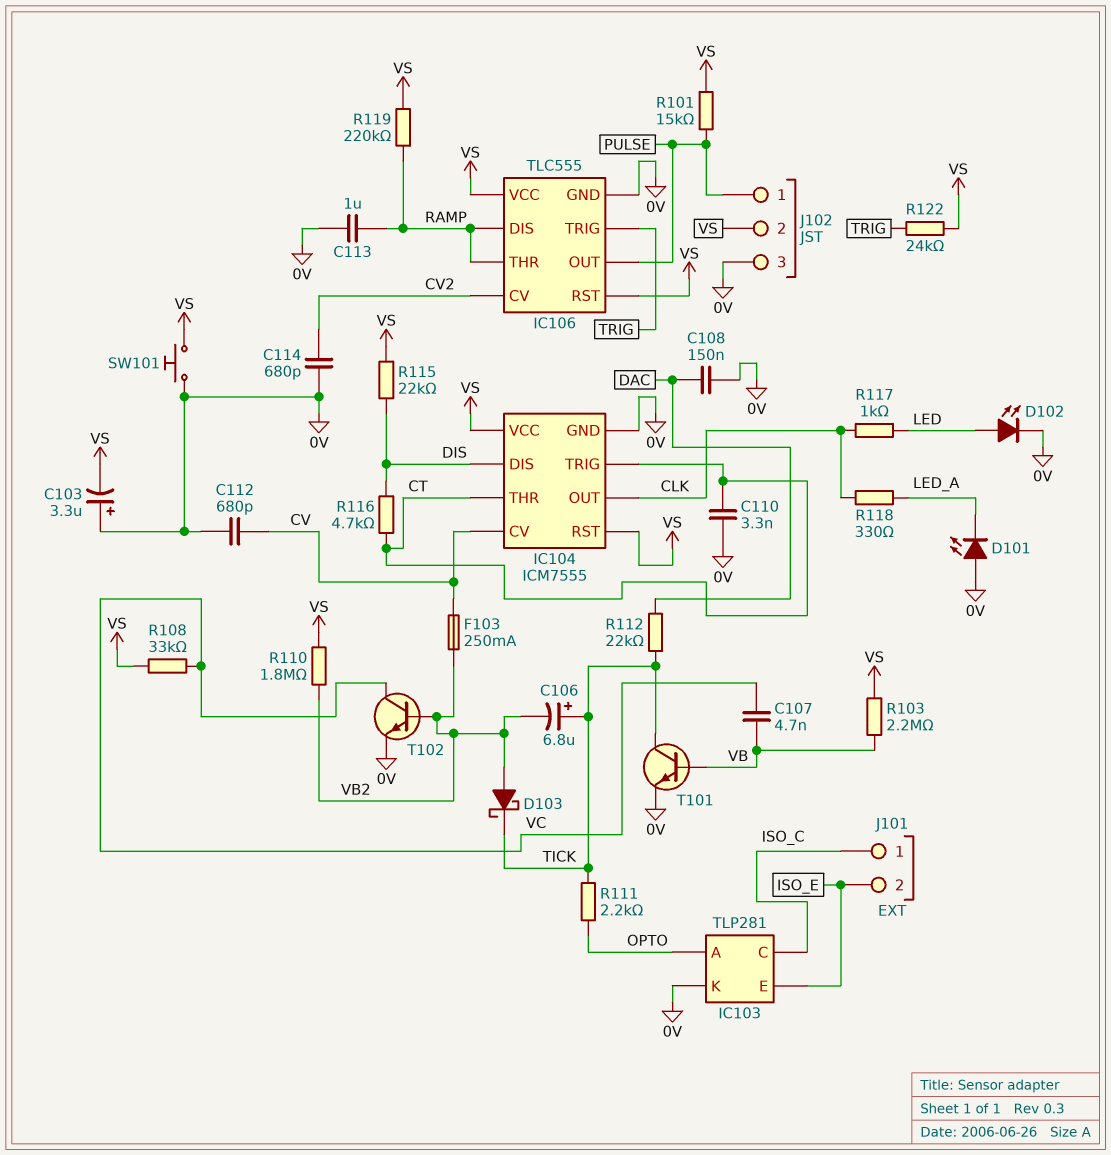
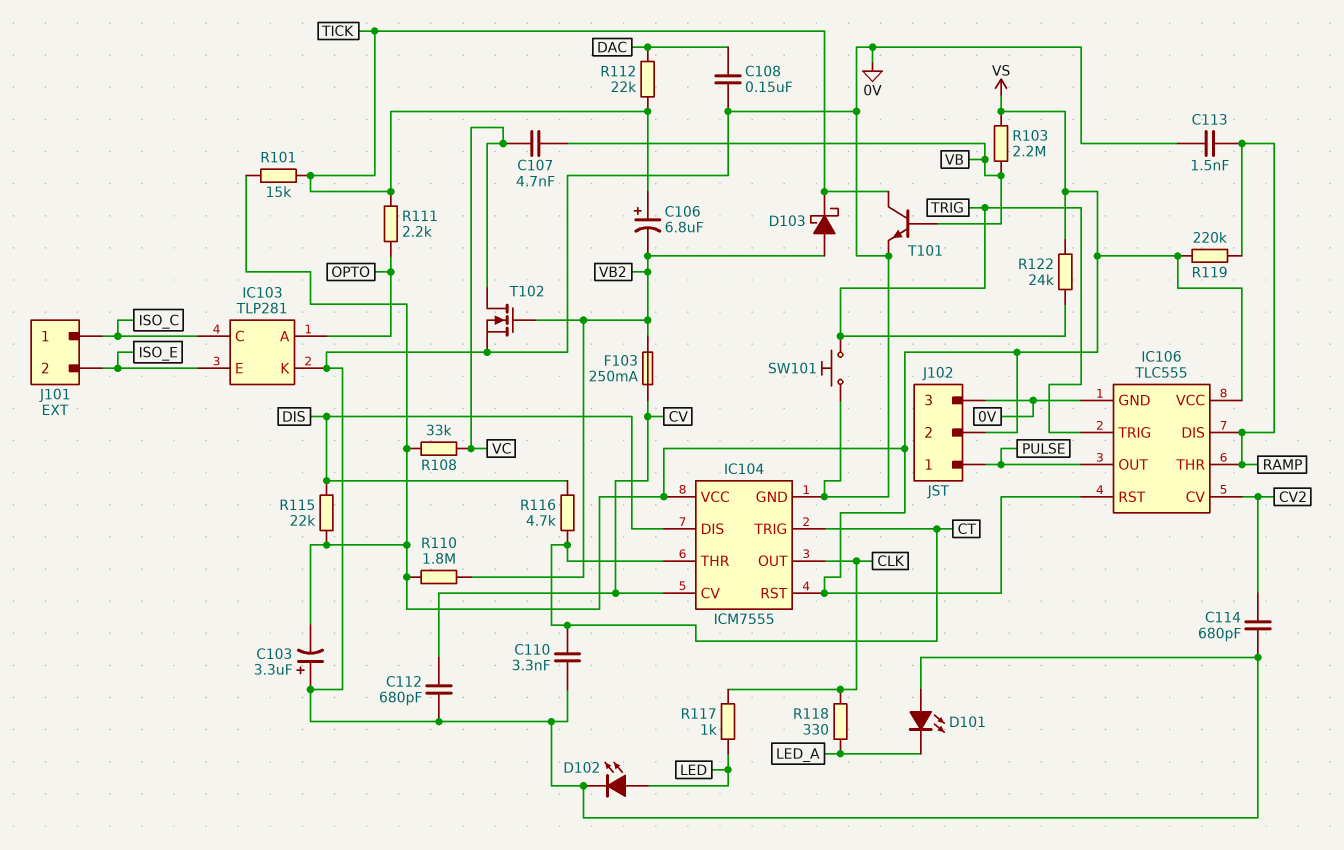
C113: 1uF (0V, RAMP) -> 1.5nF (0V, RAMP)
R101: 15k (PULSE, VS) -> 15k (TICK, VS)
SW101: button (0V, VS) -> button (0V, TRIG)
T102: NPN (B VB2, C VC, E 0V) -> NMOS (G VB2, D VC, S 0V)

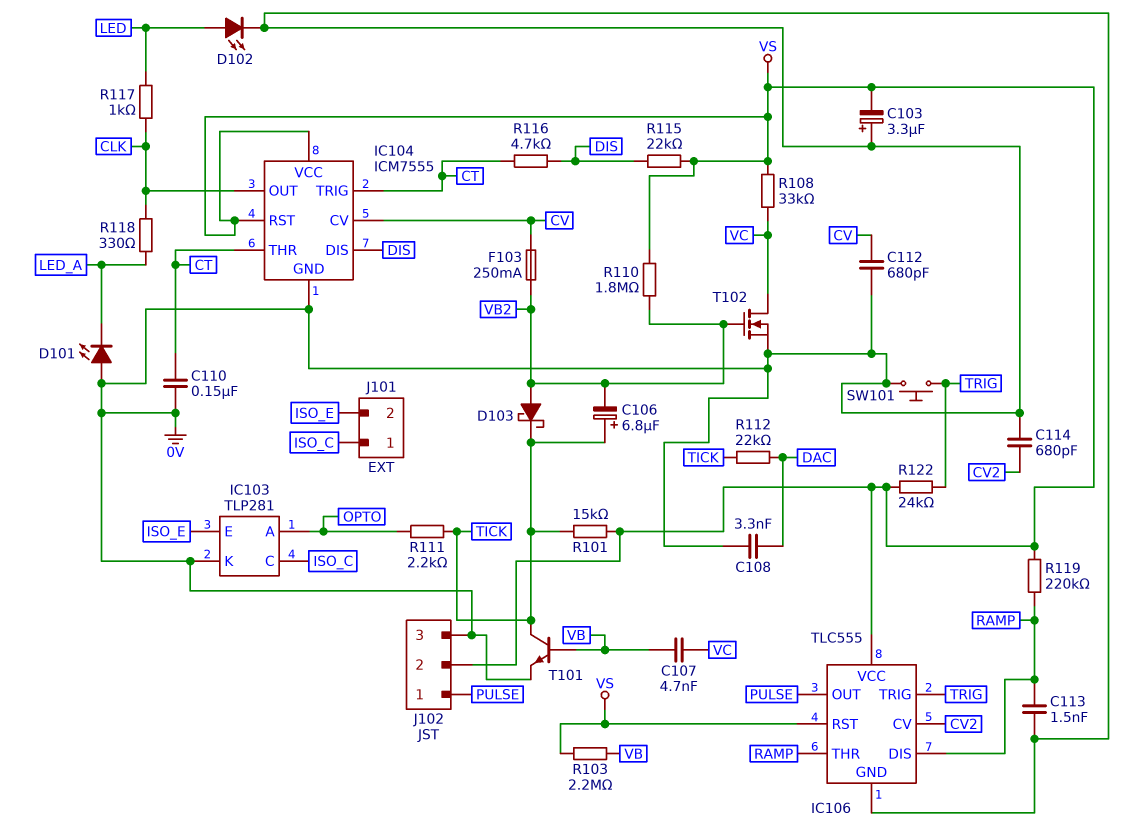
C108: 150nF (0V, DAC) -> 3.3nF (0V, DAC)
C110: 3.3nF (0V, CT) -> 150nF (0V, CT)

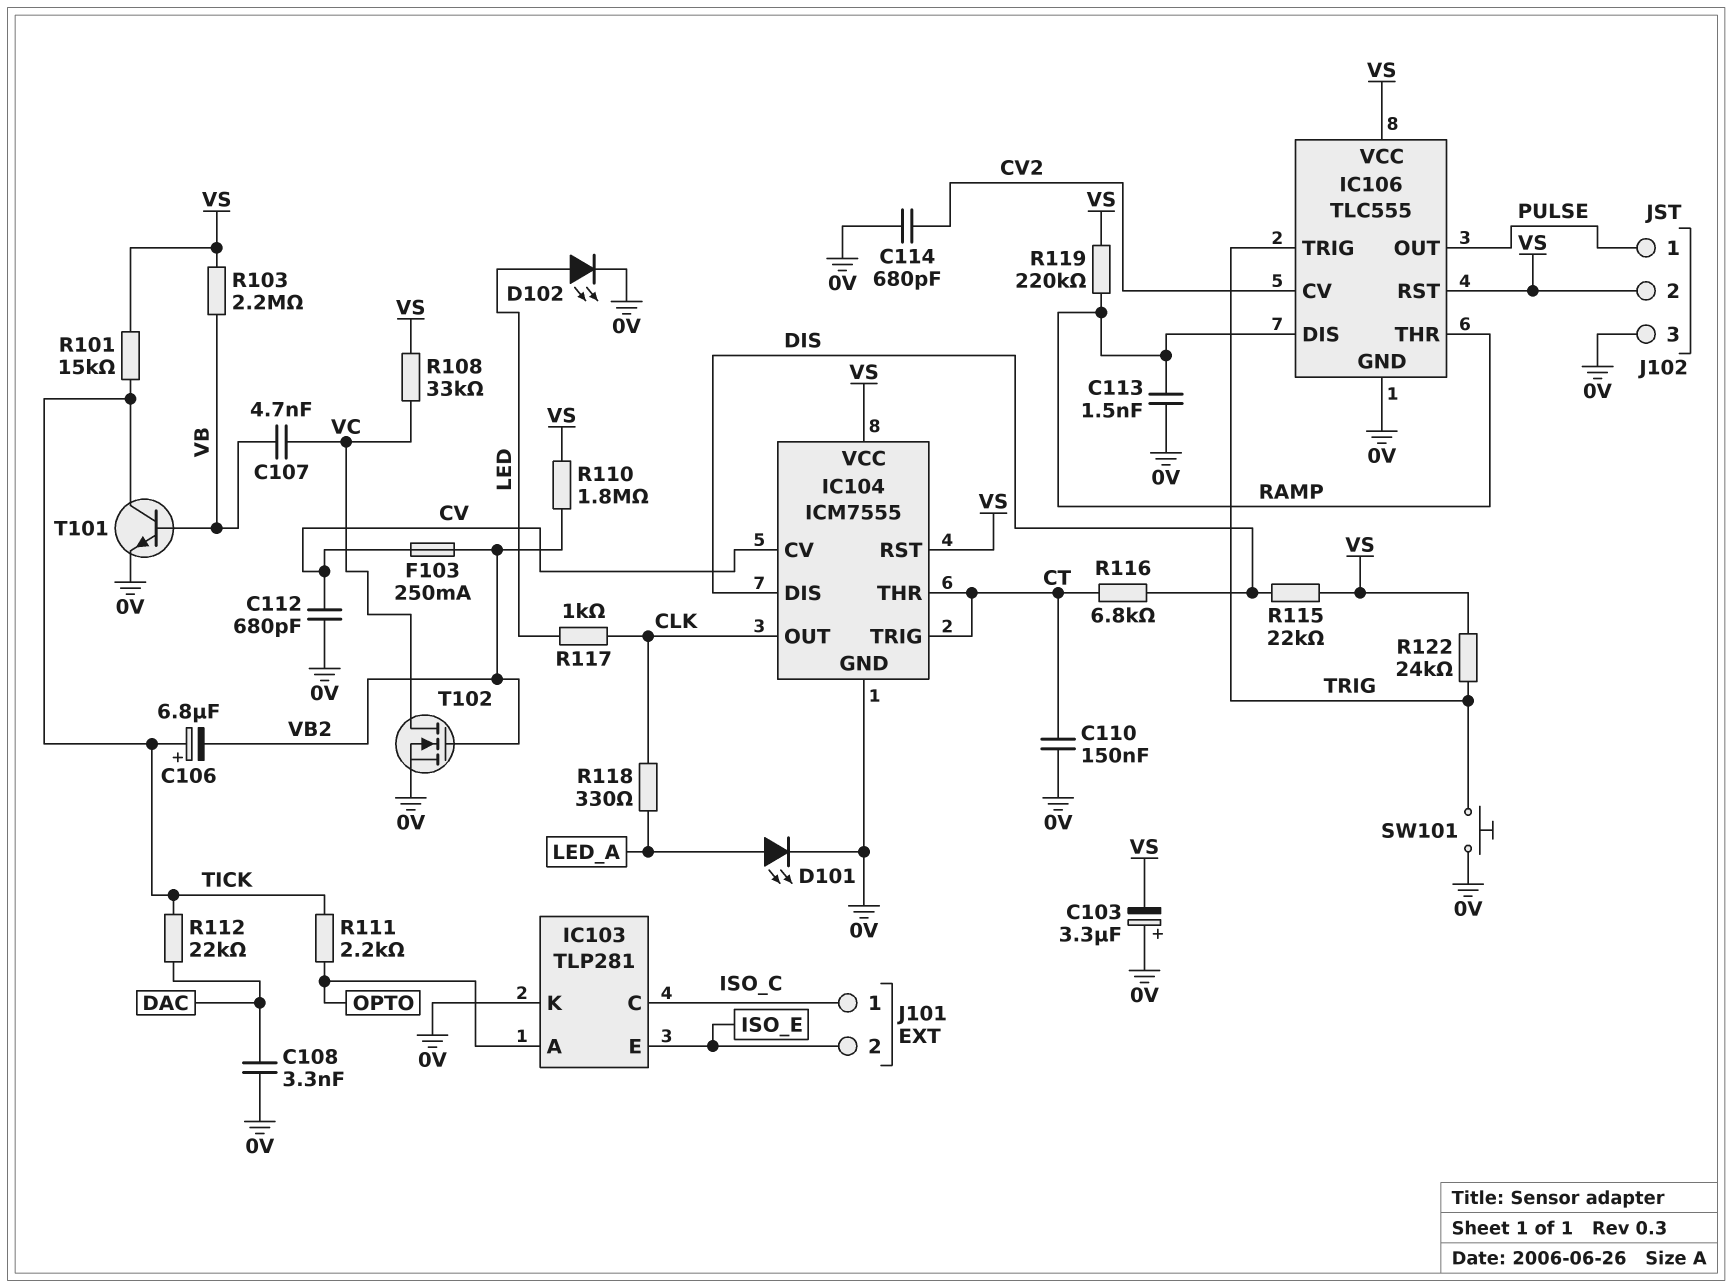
D101: LED (A 0V, K LED_A) -> LED (A LED_A, K 0V)
D103: schottky (A VB2, K TICK) -> none
R116: 4.7k (CT, DIS) -> 6.8k (CT, DIS)

